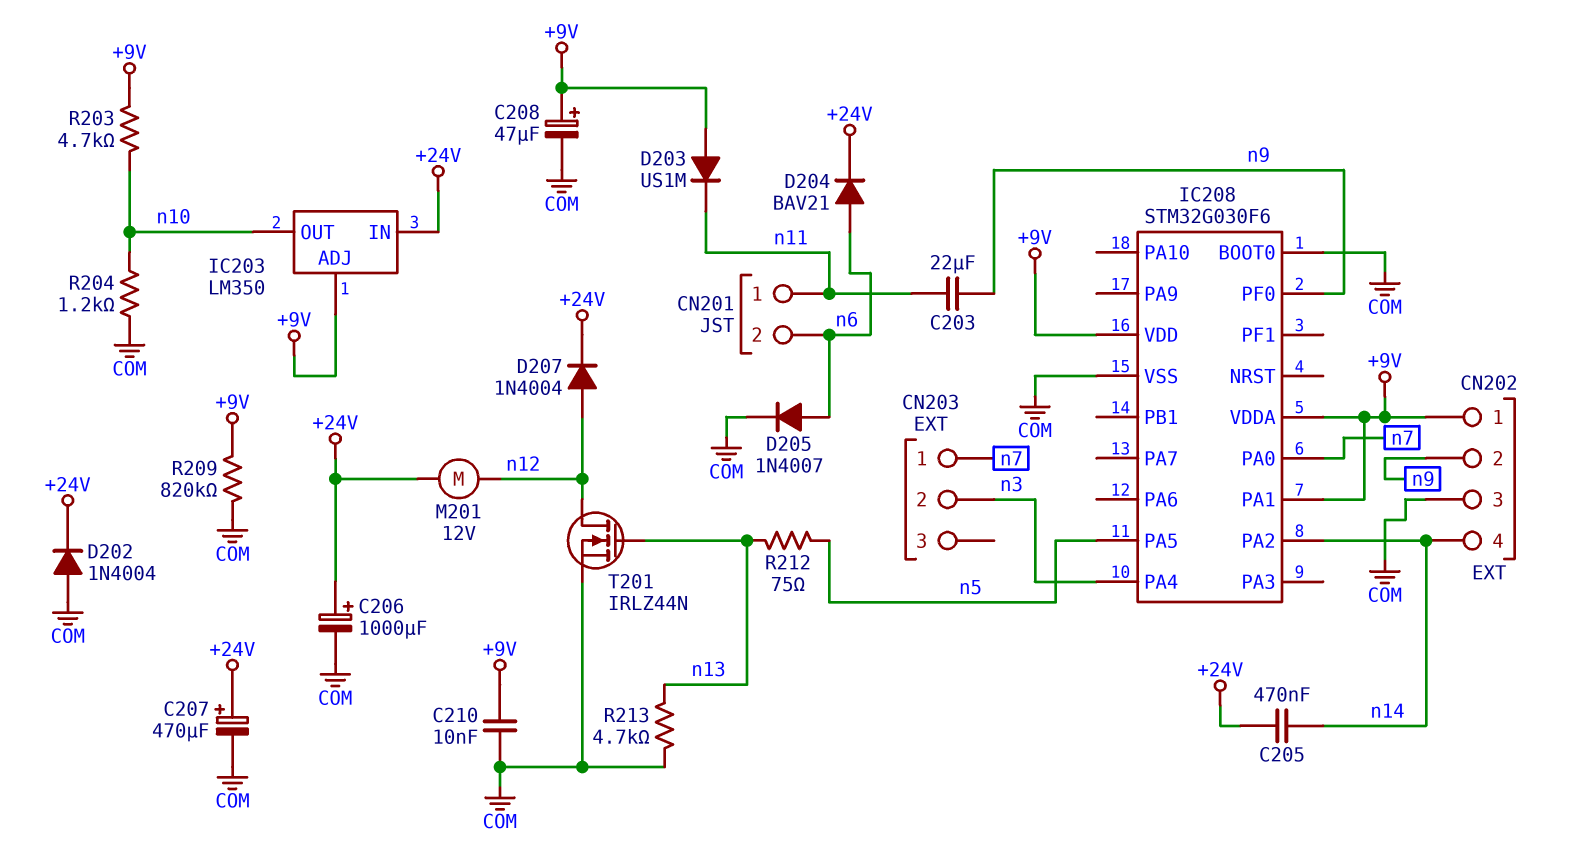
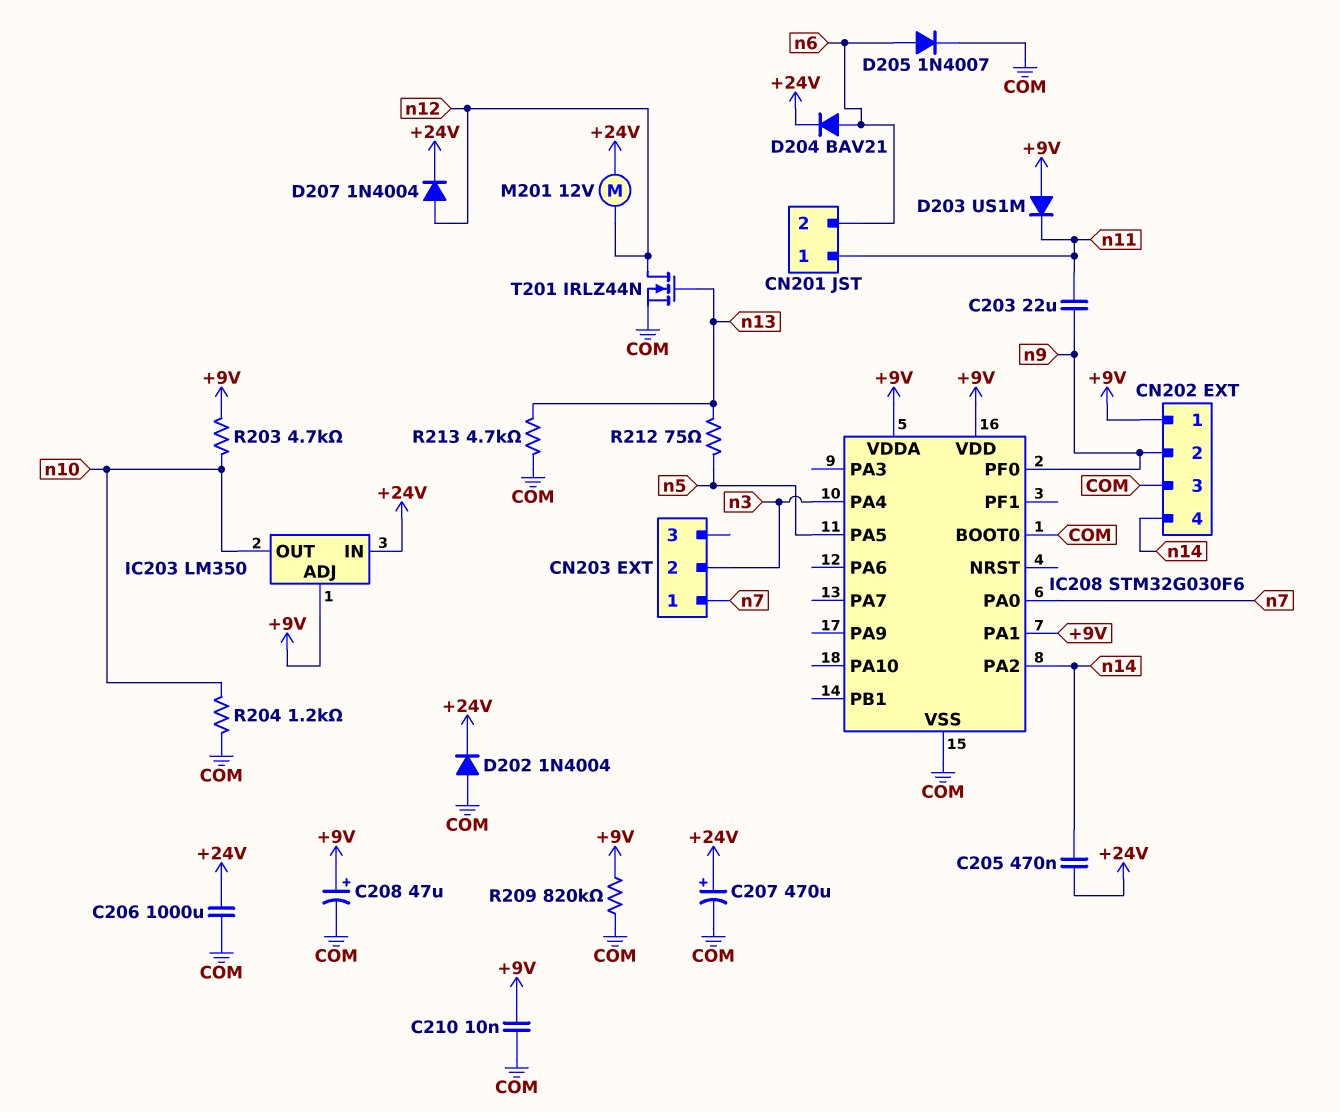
C206: 1000uF (plus +24V, minus COM) -> 1000uF (+24V, COM)

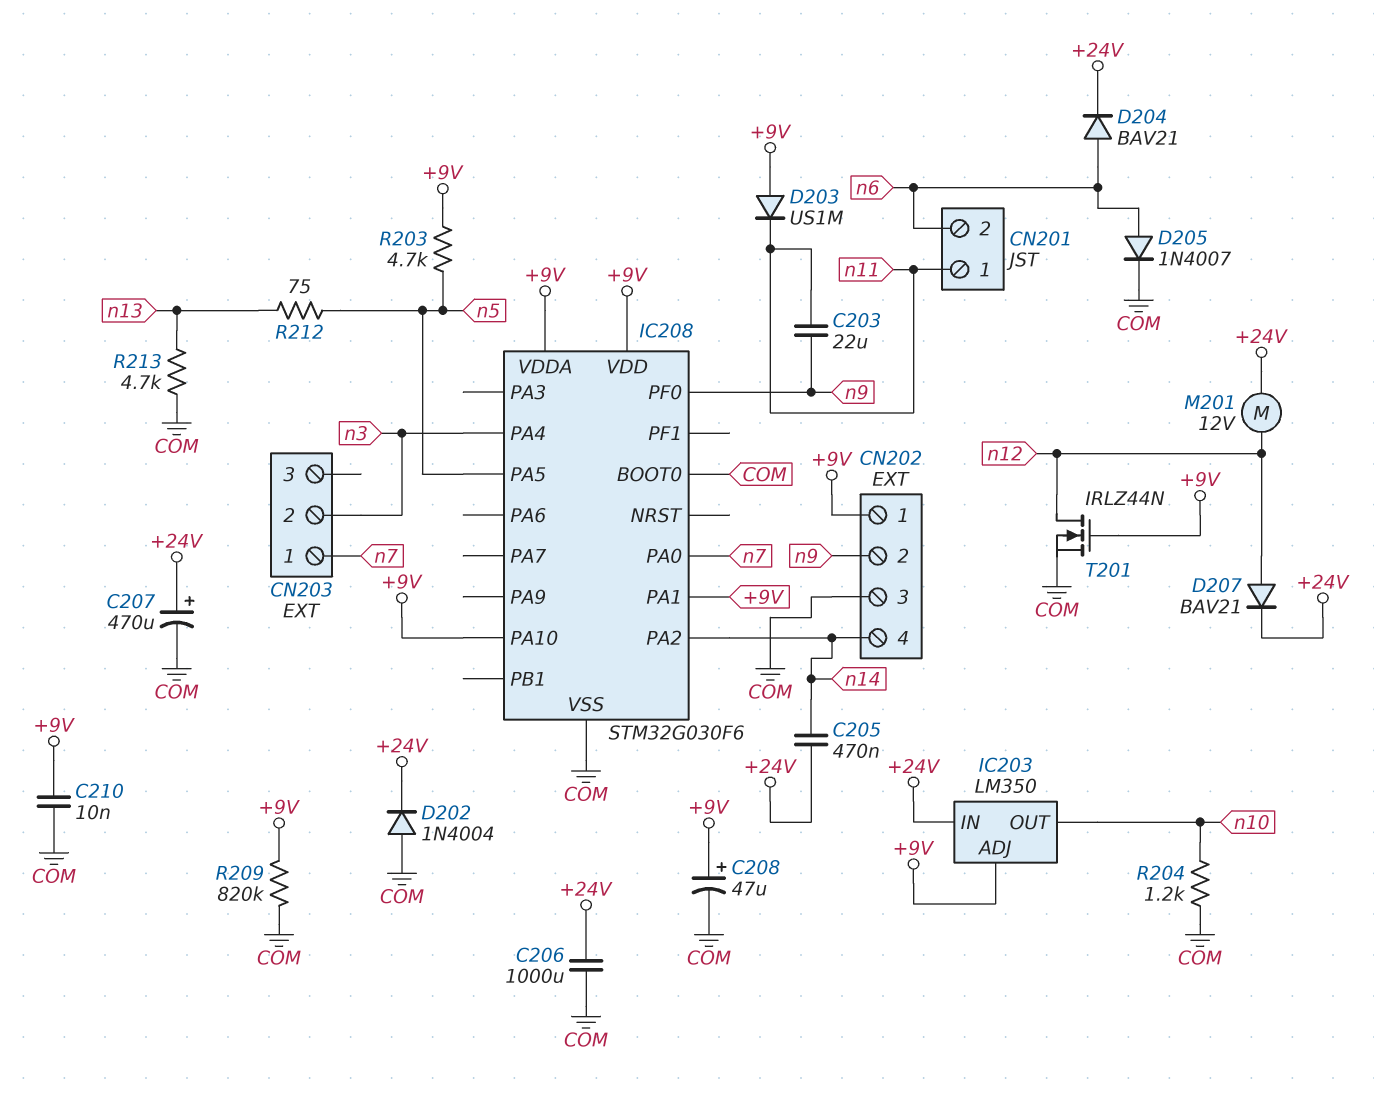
D207: diode 1N4004 (A n12, K +24V) -> diode BAV21 (A n12, K +24V)
IC208 pin PA10: none -> +9V
R203: 4.7k (+9V, n10) -> 4.7k (+9V, n5)
T201: NMOS IRLZ44N (G n13, D n12, S COM) -> NMOS IRLZ44N (G +9V, D n12, S COM)

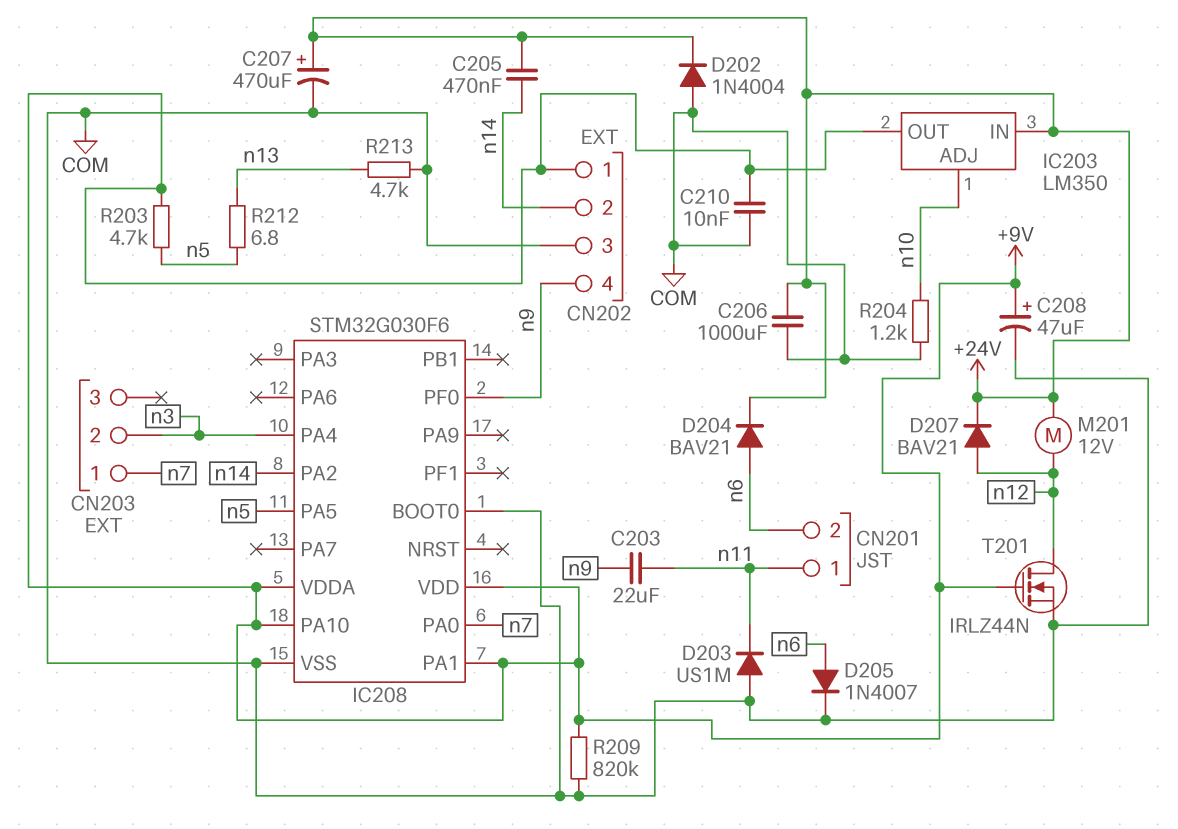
CN202 pin 2: n9 -> n14
CN202 pin 4: n14 -> n9
D203: diode US1M (A +9V, K n11) -> diode US1M (A COM, K n11)
IC203 pin ADJ: +9V -> n10
IC203 pin OUT: n10 -> +9V
R212: 75 (n5, n13) -> 6.8 (n5, n13)

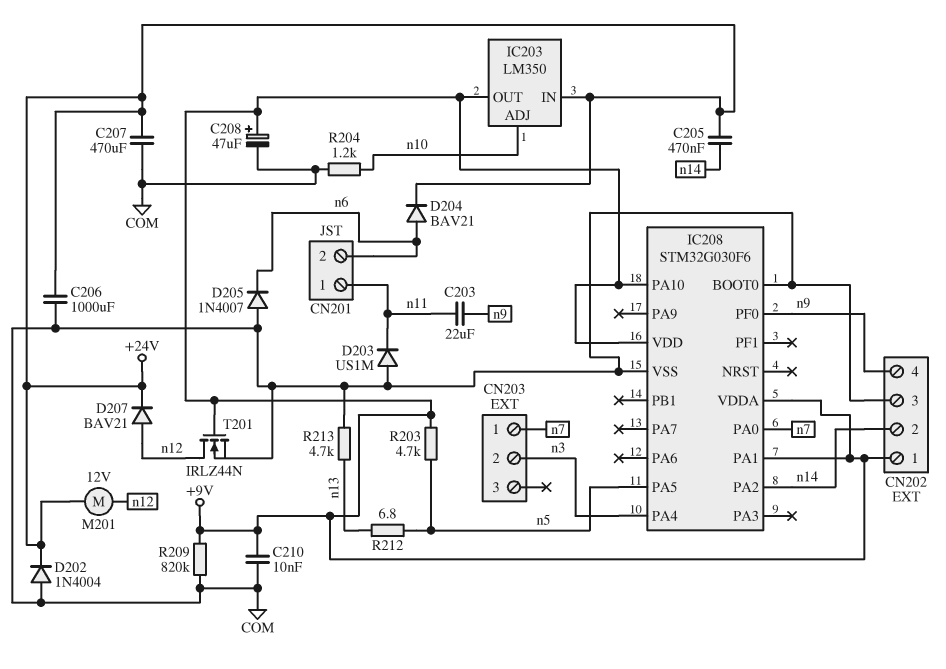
C207: 470uF (plus +24V, minus COM) -> 470uF (+24V, COM)
D205: diode 1N4007 (A n6, K COM) -> diode 1N4007 (A COM, K n6)

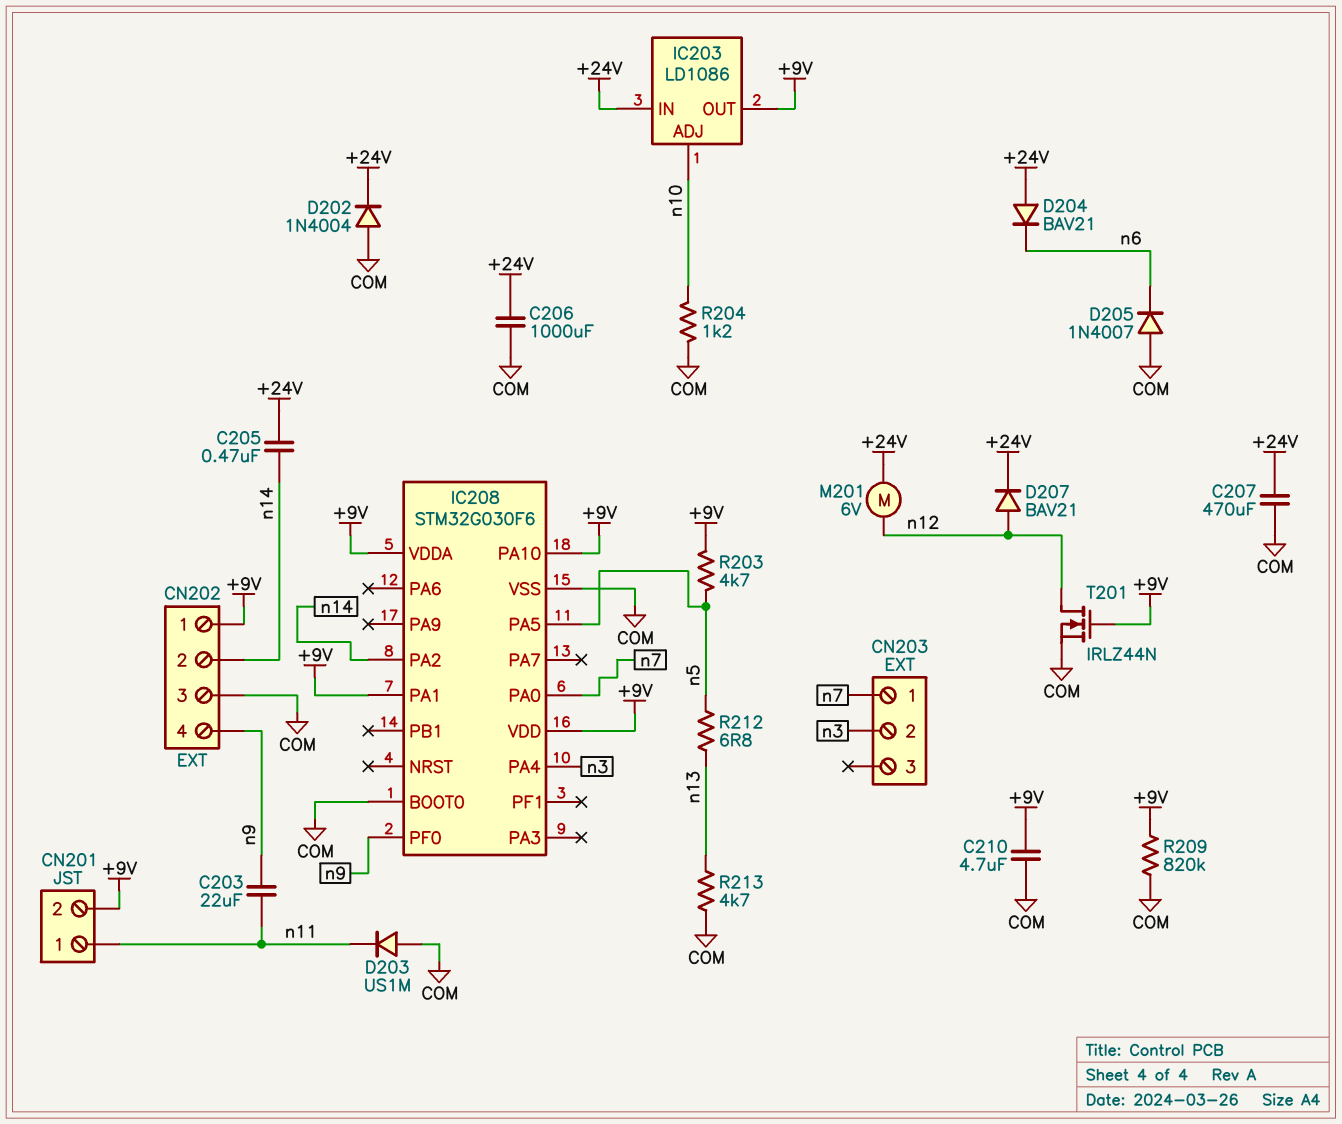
C208: 47uF (plus +9V, minus COM) -> none
C210: 10nF (+9V, COM) -> 4.7uF (+9V, COM)
CN201 pin 2: n6 -> +9V
D204: diode BAV21 (A n6, K +24V) -> diode BAV21 (A +24V, K n6)
IC203: LM350 -> LD1086
M201: motor 12V (+24V, n12) -> motor 6V (+24V, n12)

